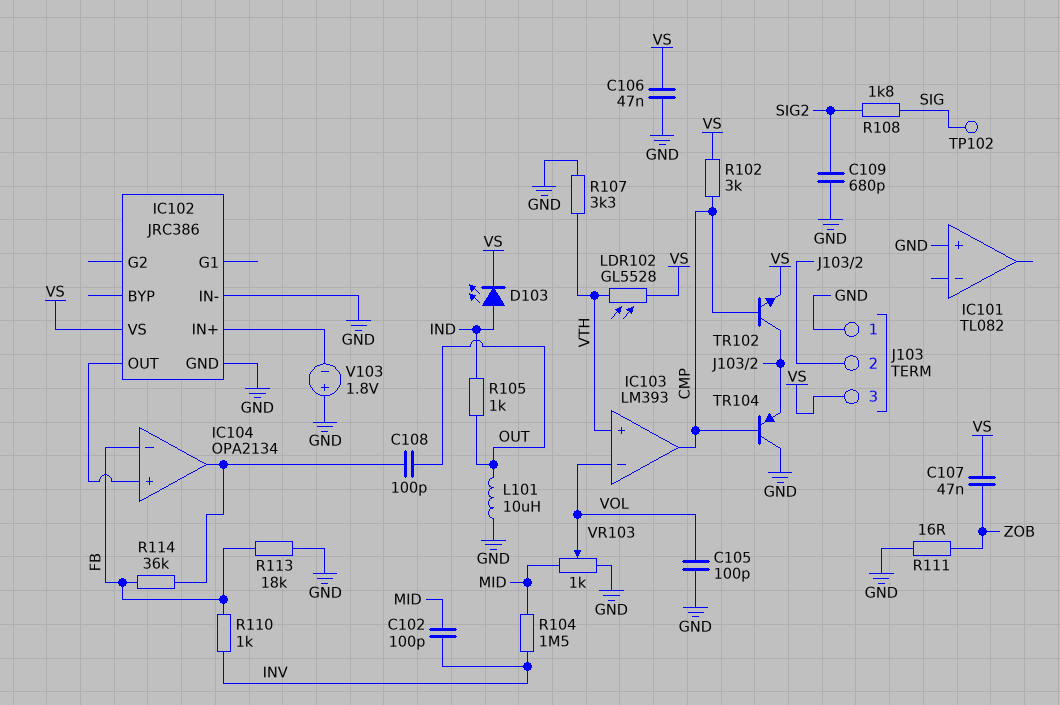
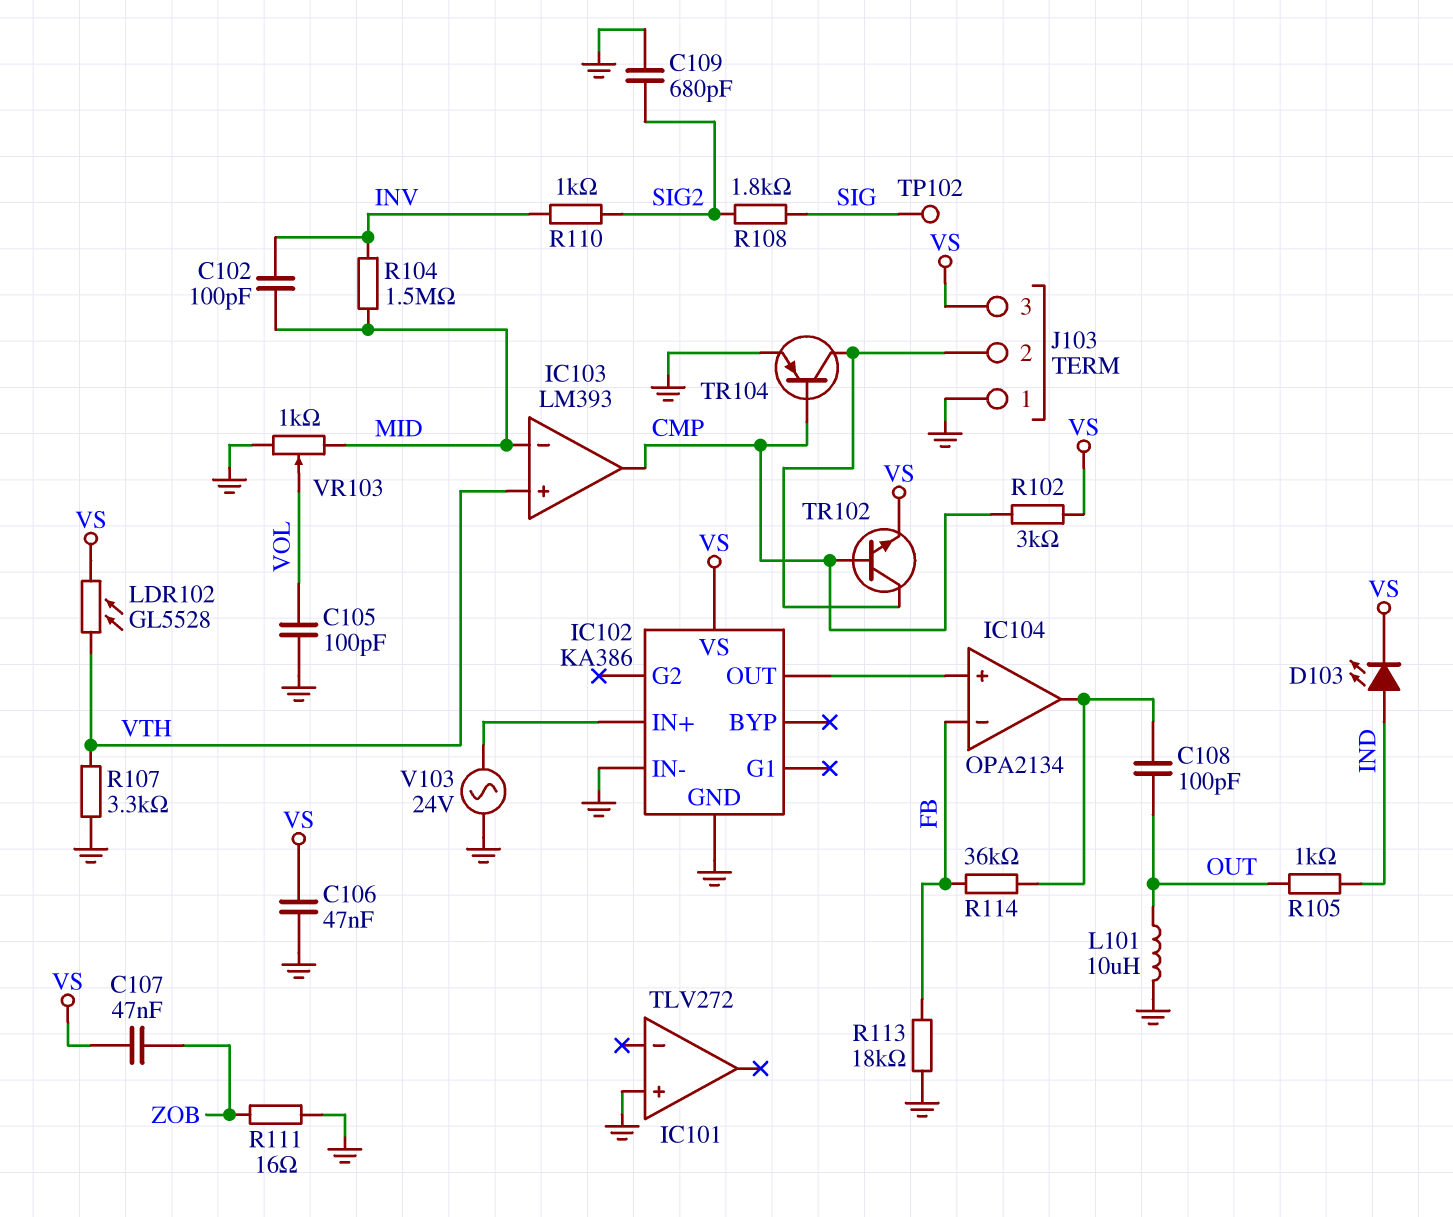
IC101: TL082 -> TLV272
IC102: JRC386 -> KA386
IC103 pin in-: VOL -> MID
R110: 1k (FB, INV) -> 1k (INV, SIG2)
TR104: PNP (B CMP, C GND, E J103/2) -> PNP (B CMP, C J103/2, E GND)
V103: 1.8V (plus GND, minus IC102/IN+) -> AC 24V (GND, IC102/IN+)

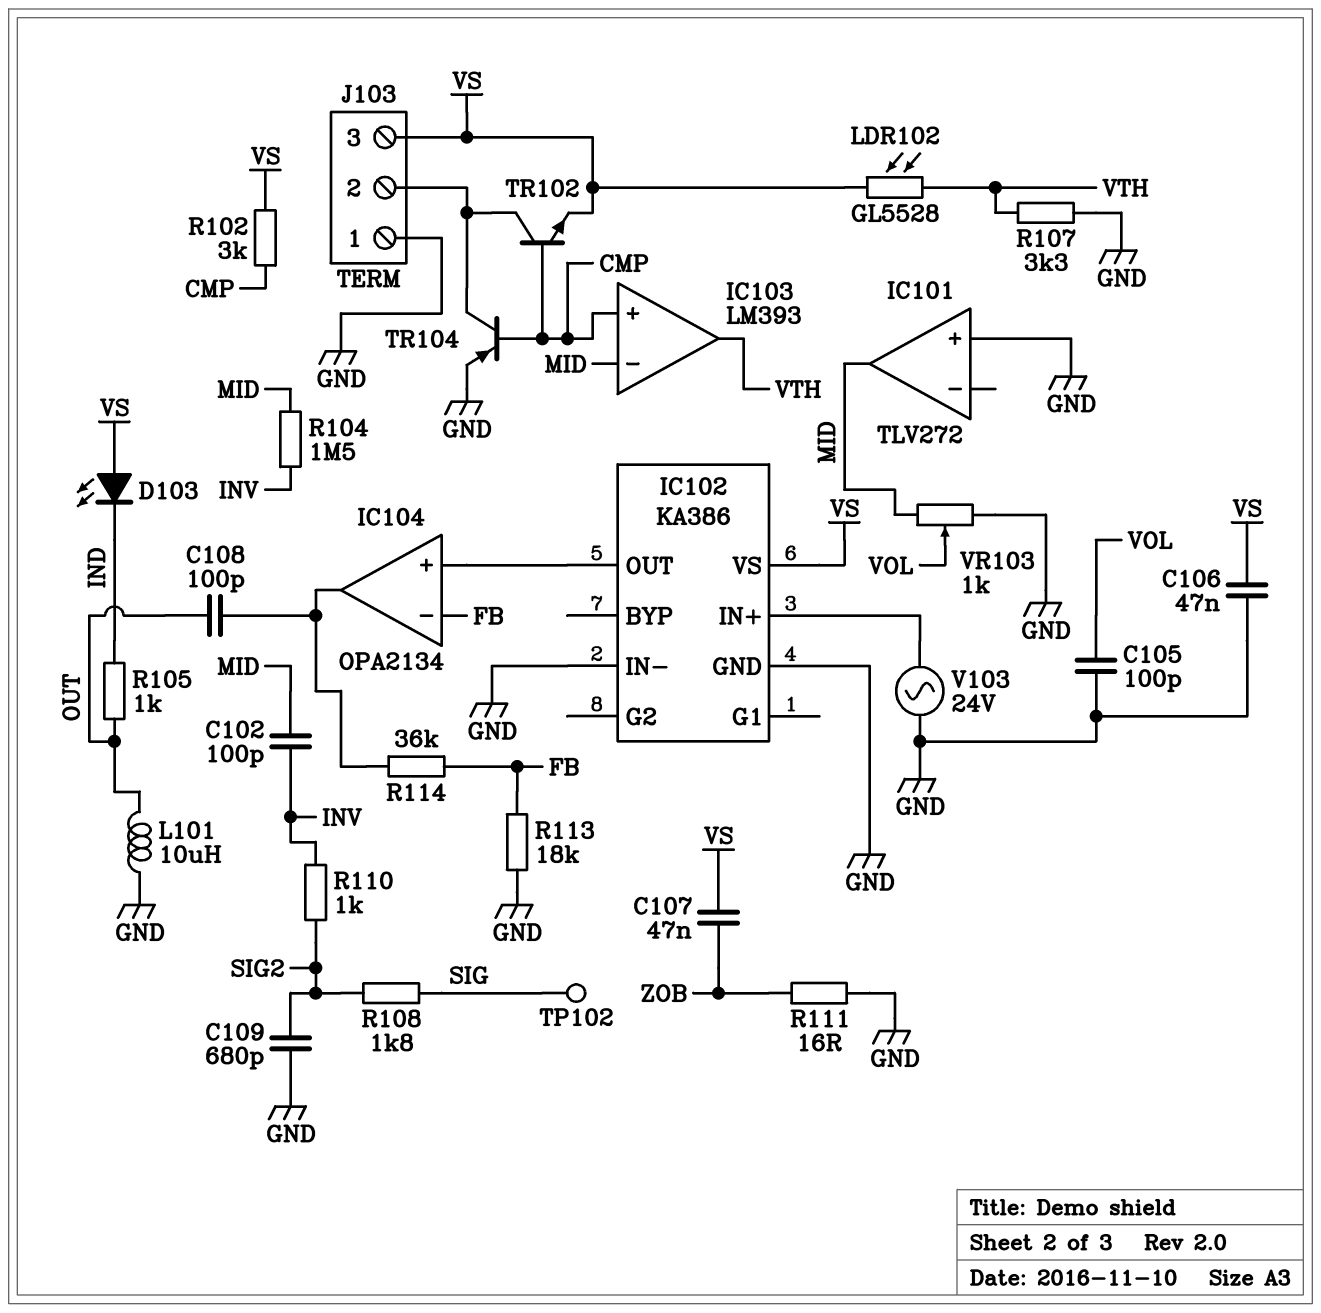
D103: LED (A IND, K VS) -> LED (A VS, K IND)
IC101 pin out: none -> MID
IC103 pin in+: VTH -> CMP
IC103 pin out: CMP -> VTH

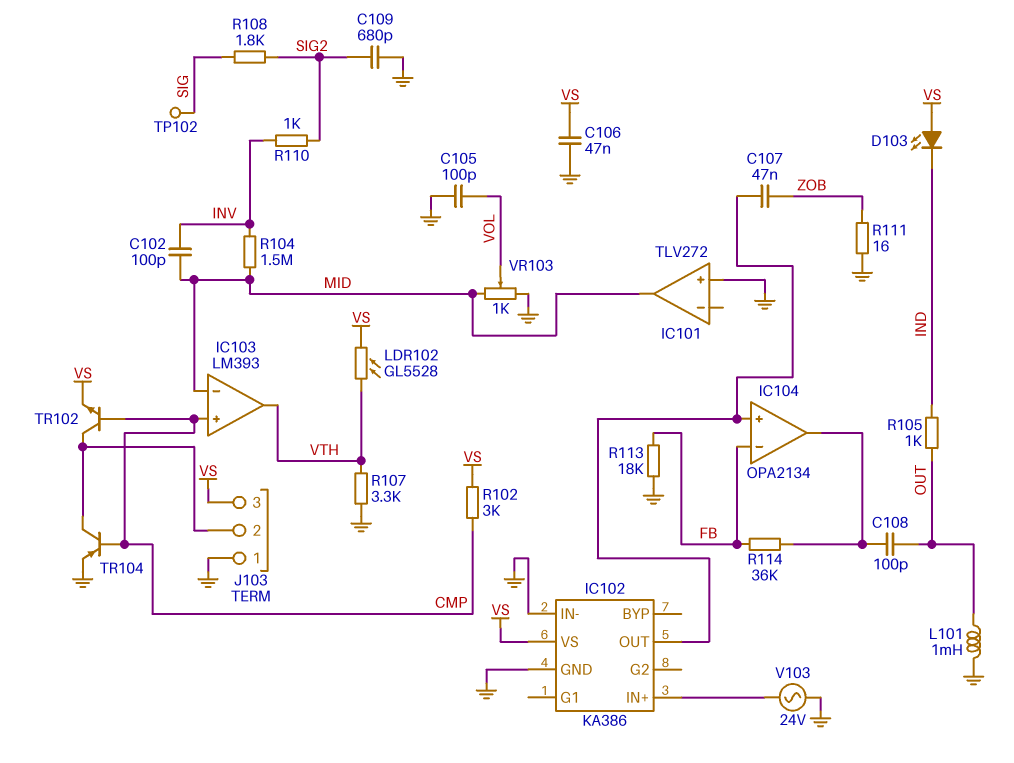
C107: 47nF (VS, ZOB) -> 47nF (IC102/OUT, ZOB)
L101: 10uH (GND, OUT) -> 1mH (GND, OUT)

